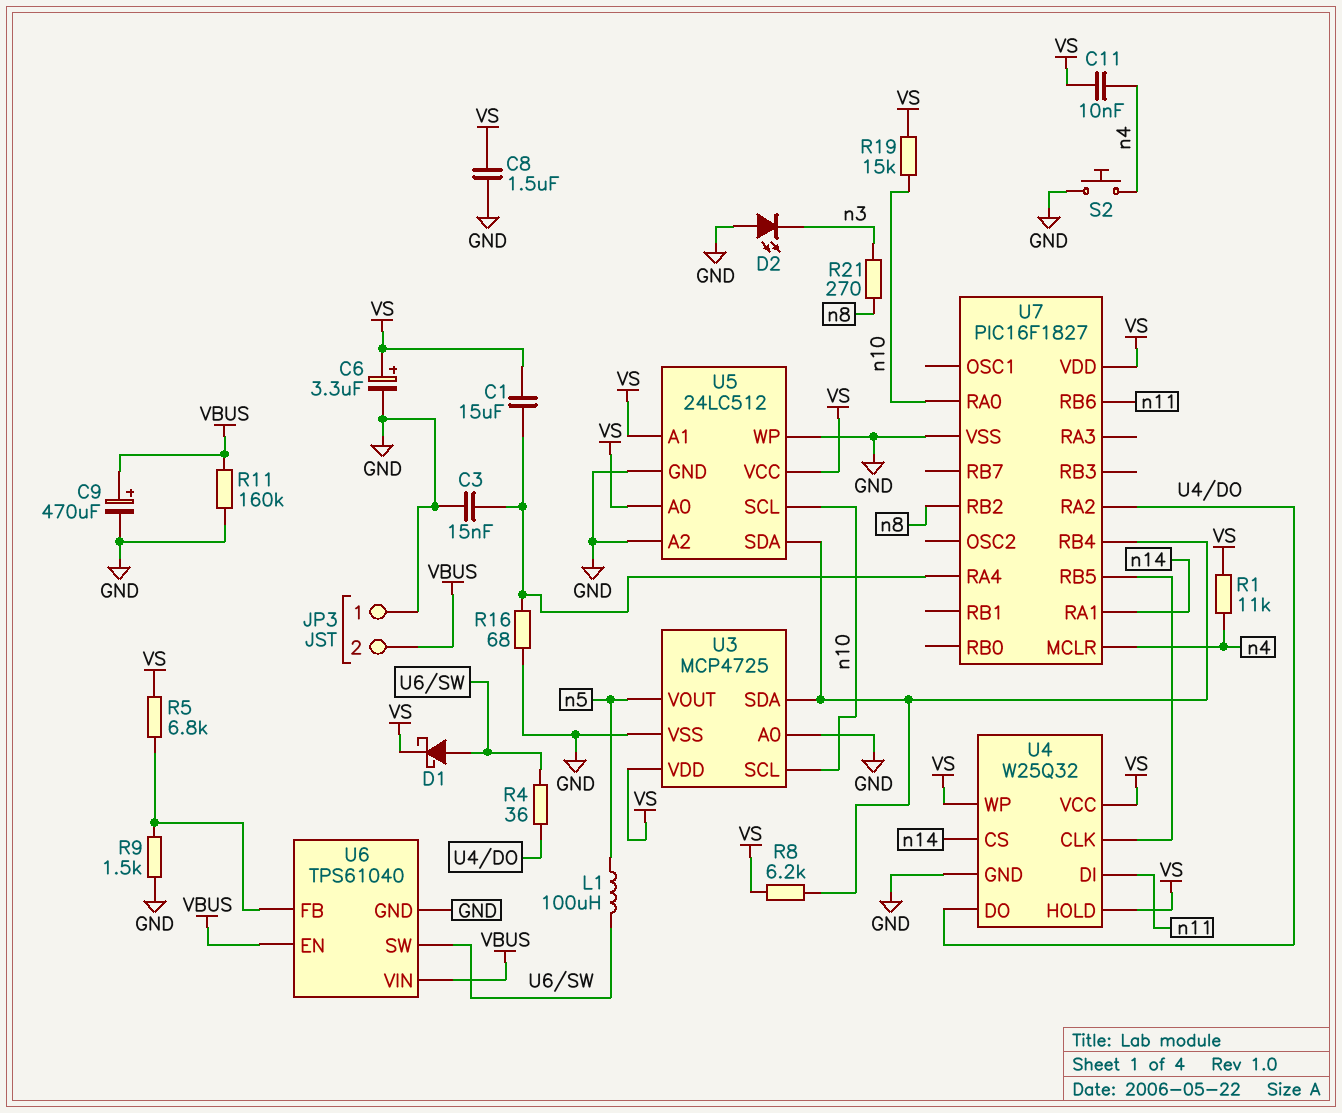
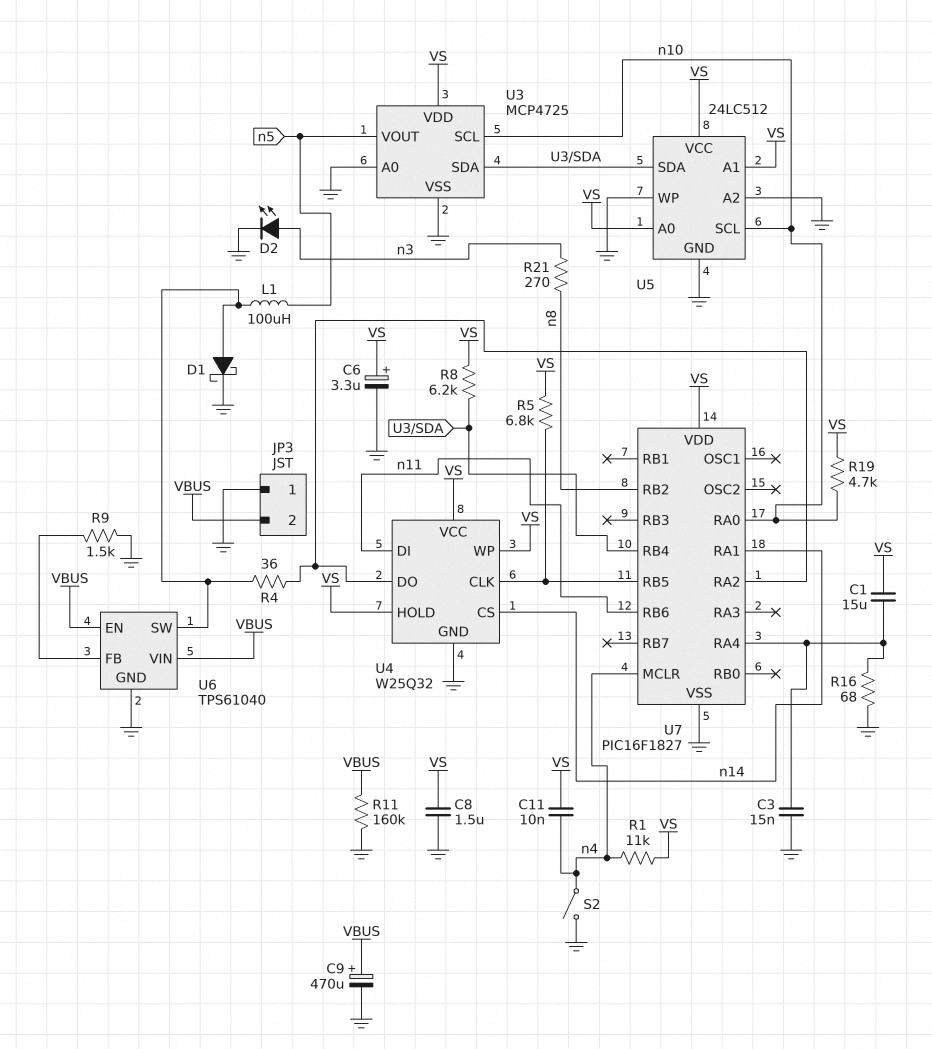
D1: schottky (A U6/SW, K VS) -> schottky (A U6/SW, K GND)
D2: LED (A GND, K n3) -> LED (A n3, K GND)
R5: 6.8k (U6/FB, VS) -> 6.8k (U4/CLK, VS)
R19: 15k (VS, n10) -> 4.7k (VS, n10)
S2: button (GND, n4) -> switch (GND, n4)

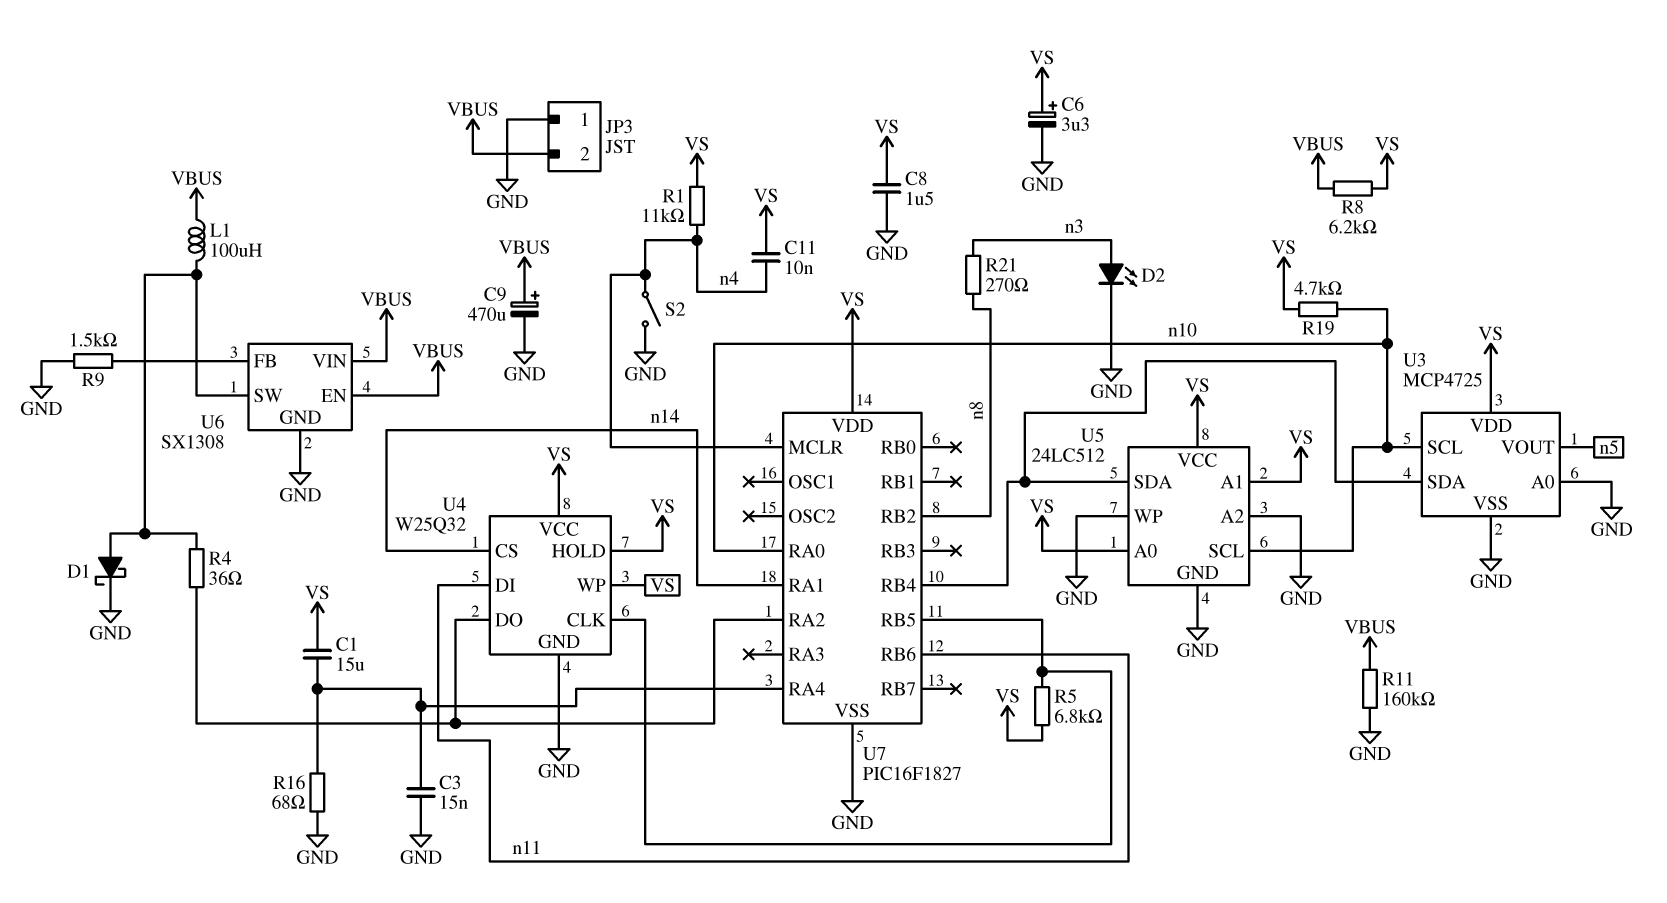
L1: 100uH (U6/SW, n5) -> 100uH (U6/SW, VBUS)
R8: 6.2k (U3/SDA, VS) -> 6.2k (VBUS, VS)
U6: TPS61040 -> SX1308

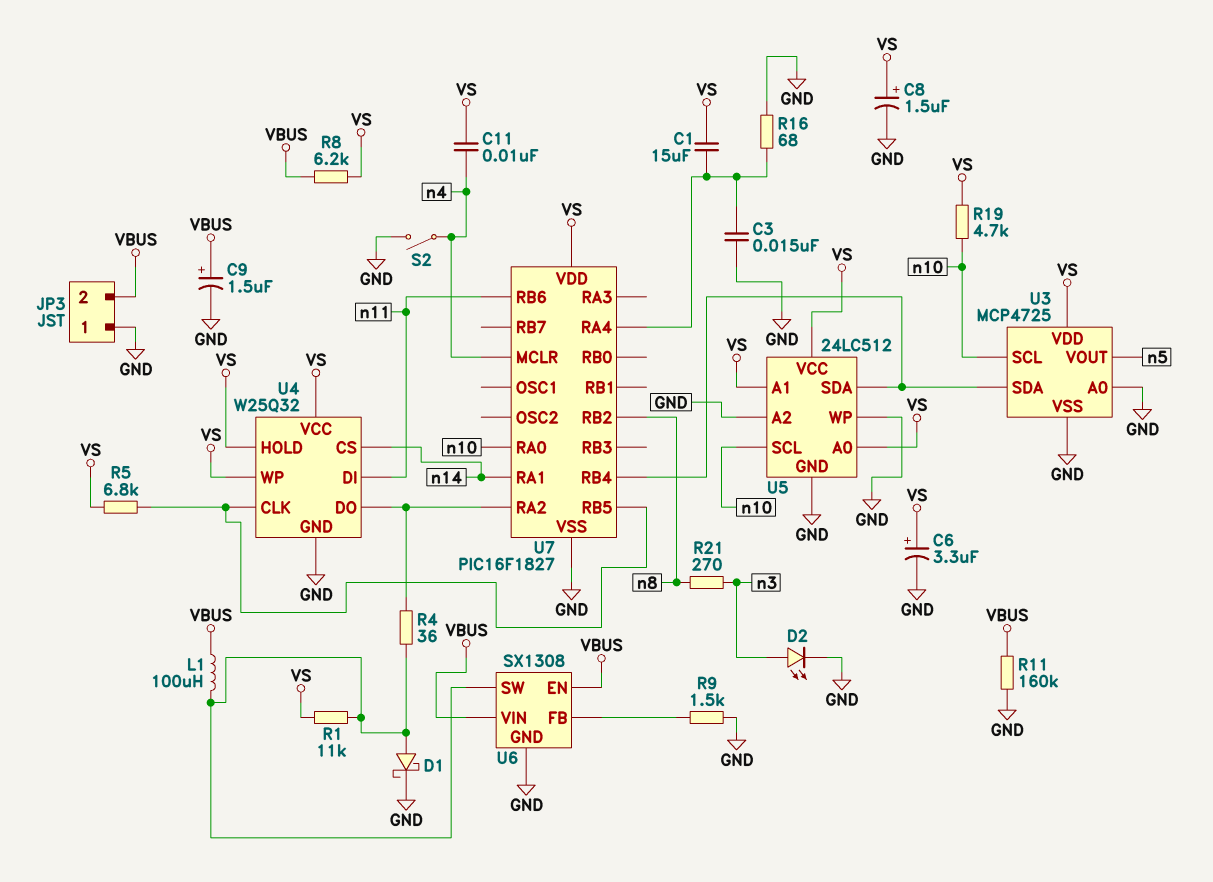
C8: 1.5uF (GND, VS) -> 1.5uF (plus VS, minus GND)
C9: 470uF (plus VBUS, minus GND) -> 1.5uF (plus VBUS, minus GND)
R1: 11k (VS, n4) -> 11k (U6/SW, VS)

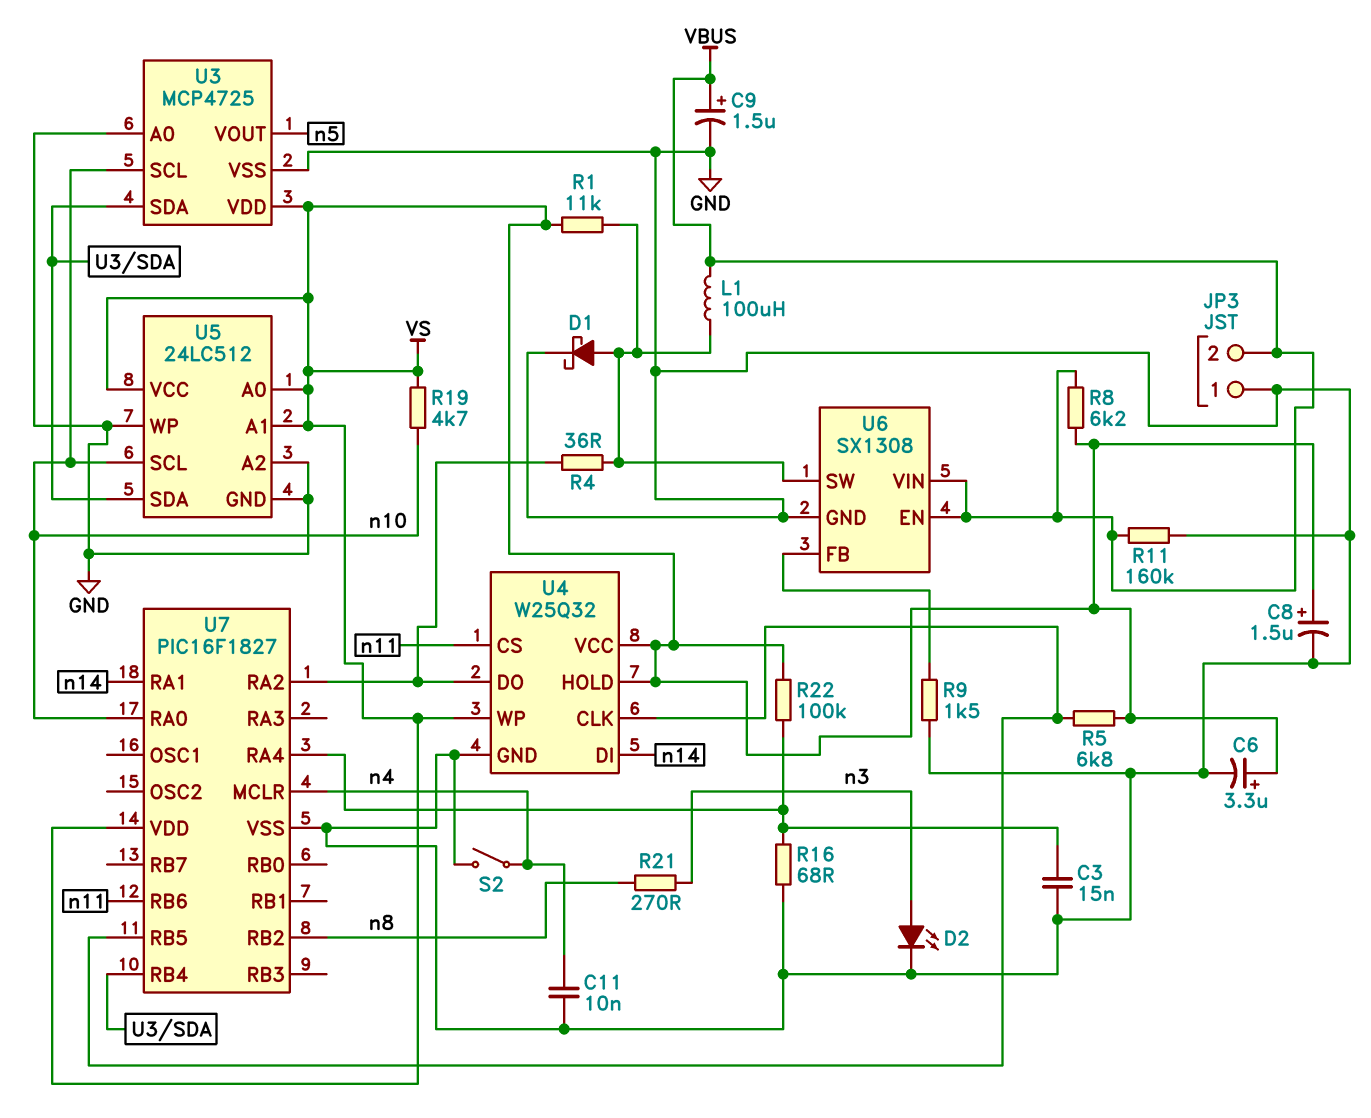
C1: 15uF (U7/RA4, VS) -> none
C11: 10nF (VS, n4) -> 10nF (GND, n4)
R22: none -> 100k (U7/RA4, VS)
U4 pin CS: n14 -> n11
U4 pin DI: n11 -> n14

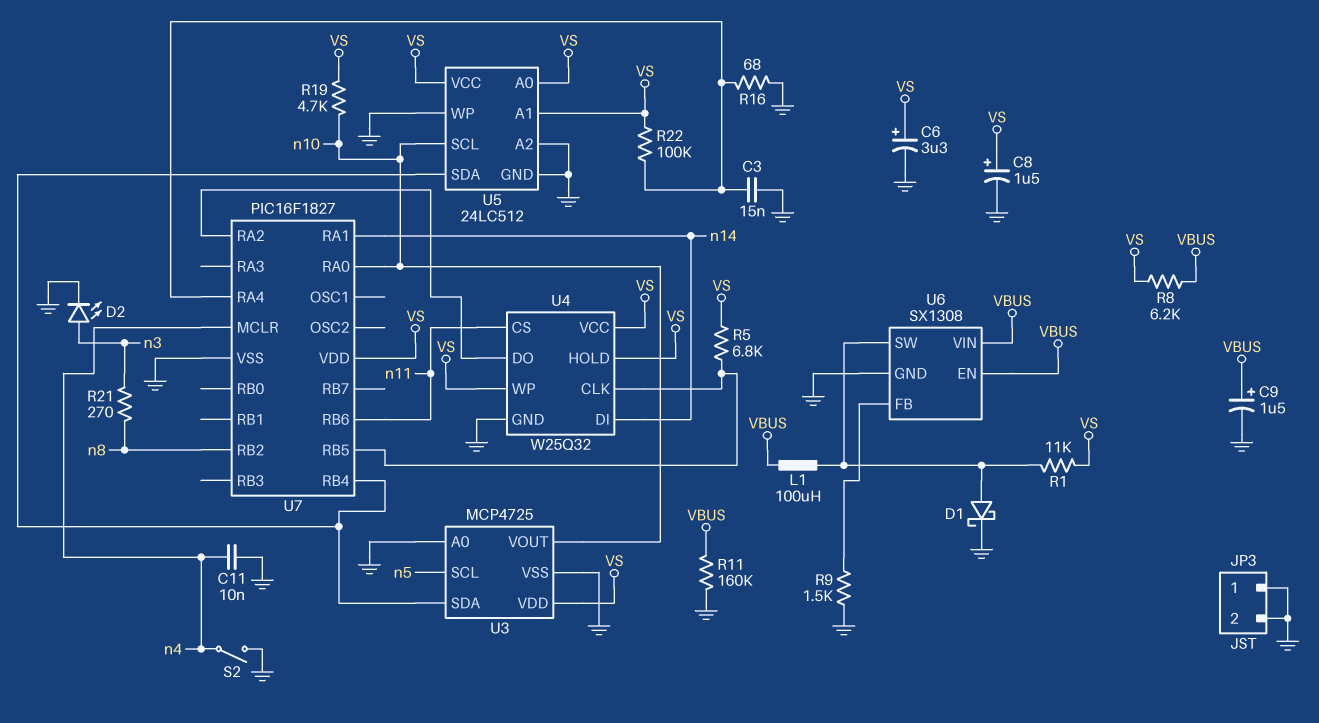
JP3 pin 2: VBUS -> GND
R4: 36 (U4/DO, U6/SW) -> none
U3 pin SCL: n10 -> n5
U3 pin VOUT: n5 -> n10

